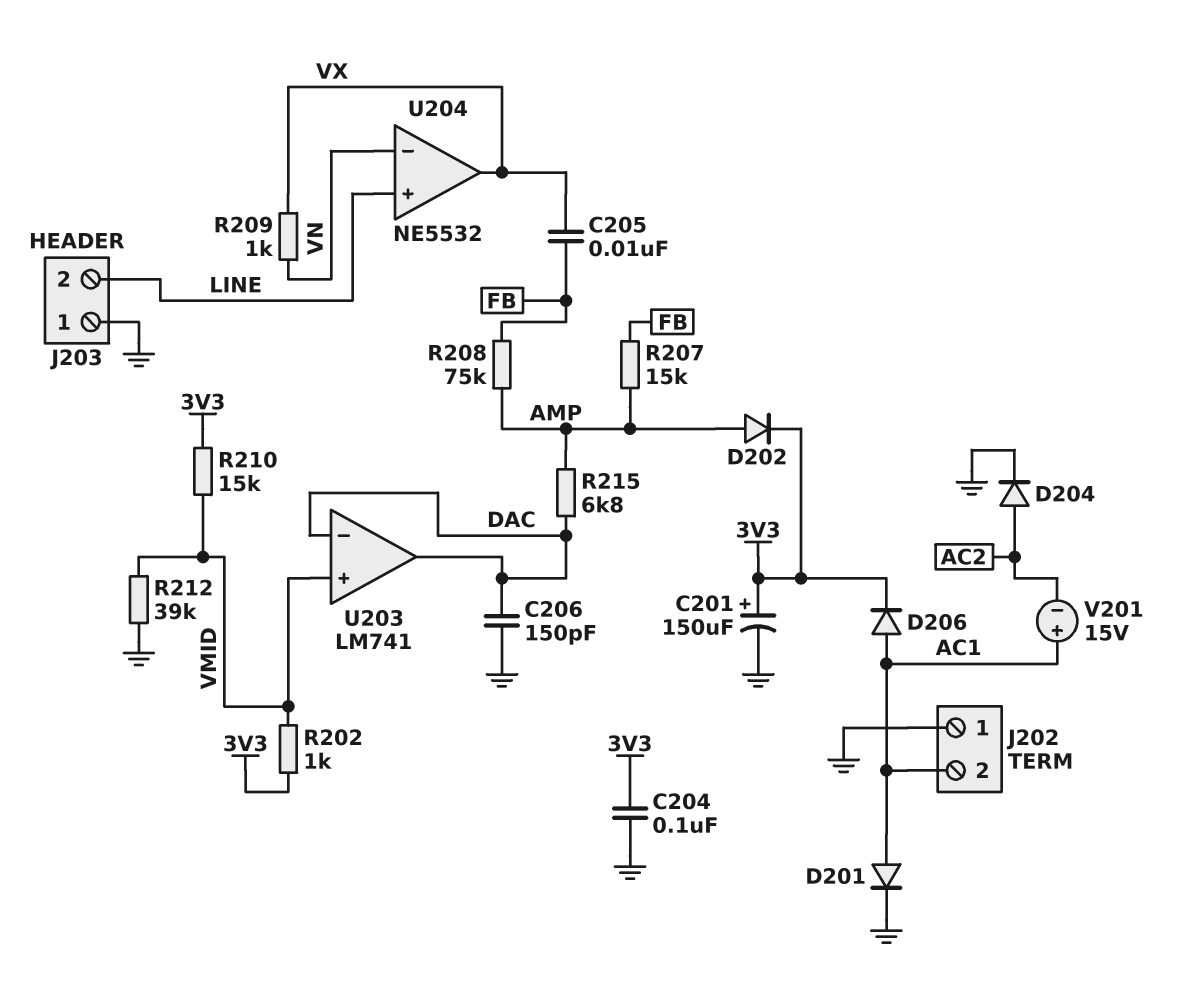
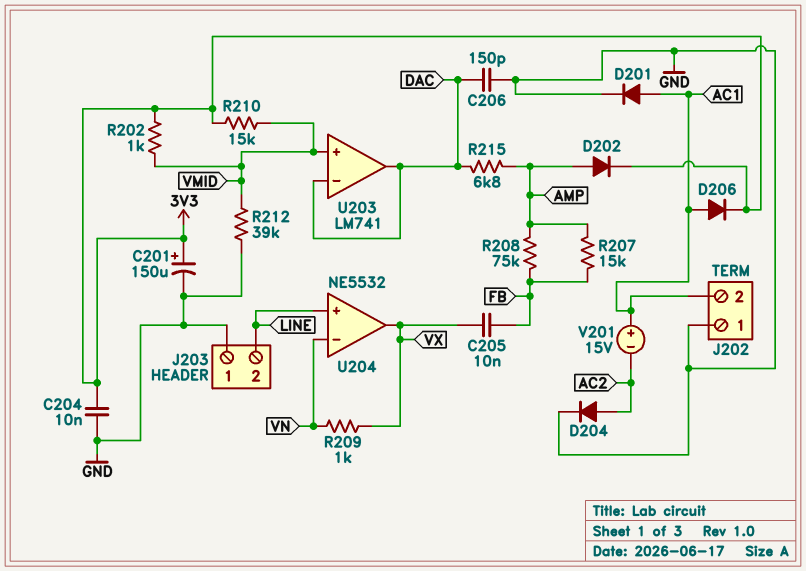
C204: 100nF (3V3, GND) -> 10nF (3V3, GND)

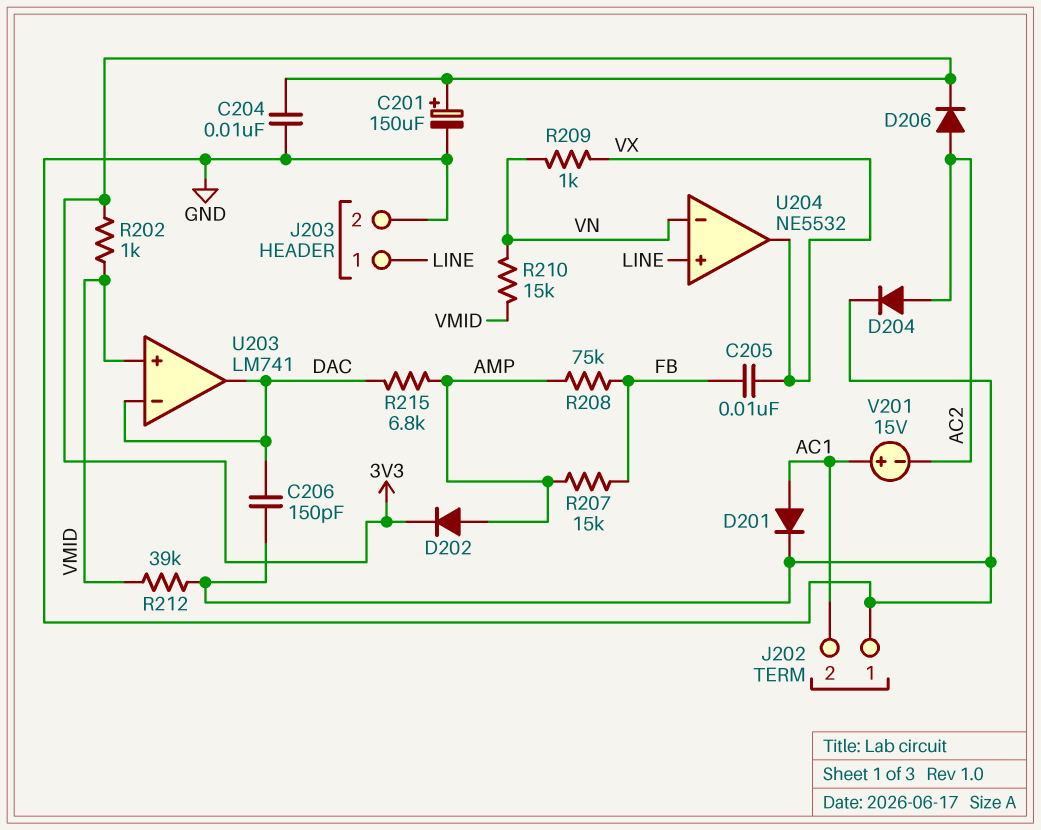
D206: diode (A AC1, K 3V3) -> diode (A AC2, K 3V3)
J203 pin 1: GND -> LINE
J203 pin 2: LINE -> GND
R210: 15k (3V3, VMID) -> 15k (VMID, VN)

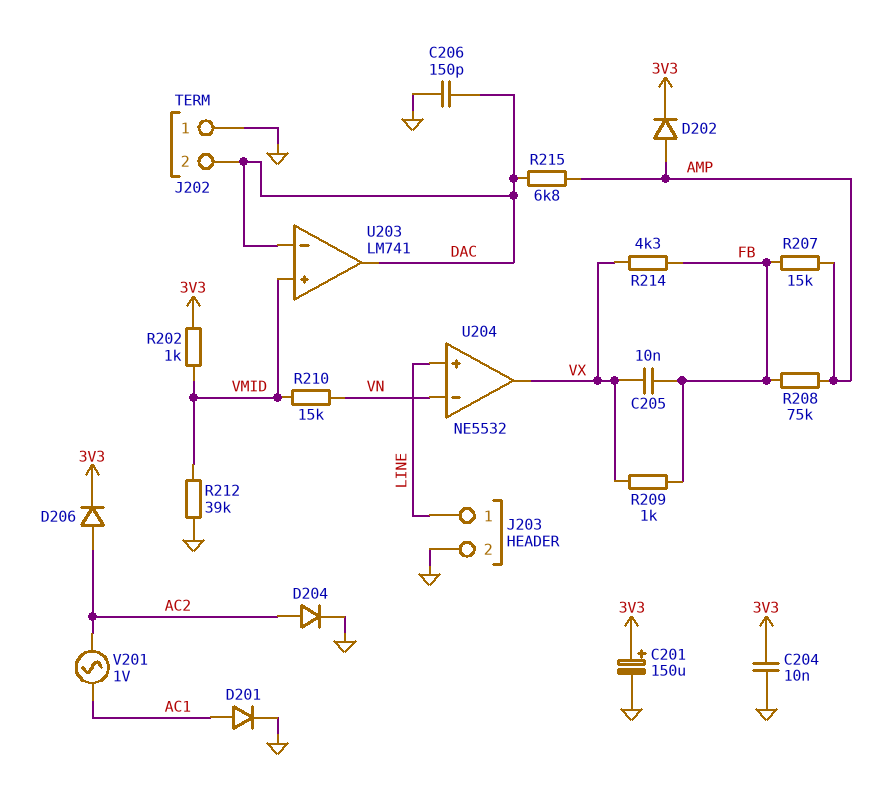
J202 pin 2: AC1 -> DAC
R209: 1k (VN, VX) -> 1k (FB, VX)
R214: none -> 4.3k (FB, VX)
V201: 15V (plus AC1, minus AC2) -> AC 1V (AC1, AC2)

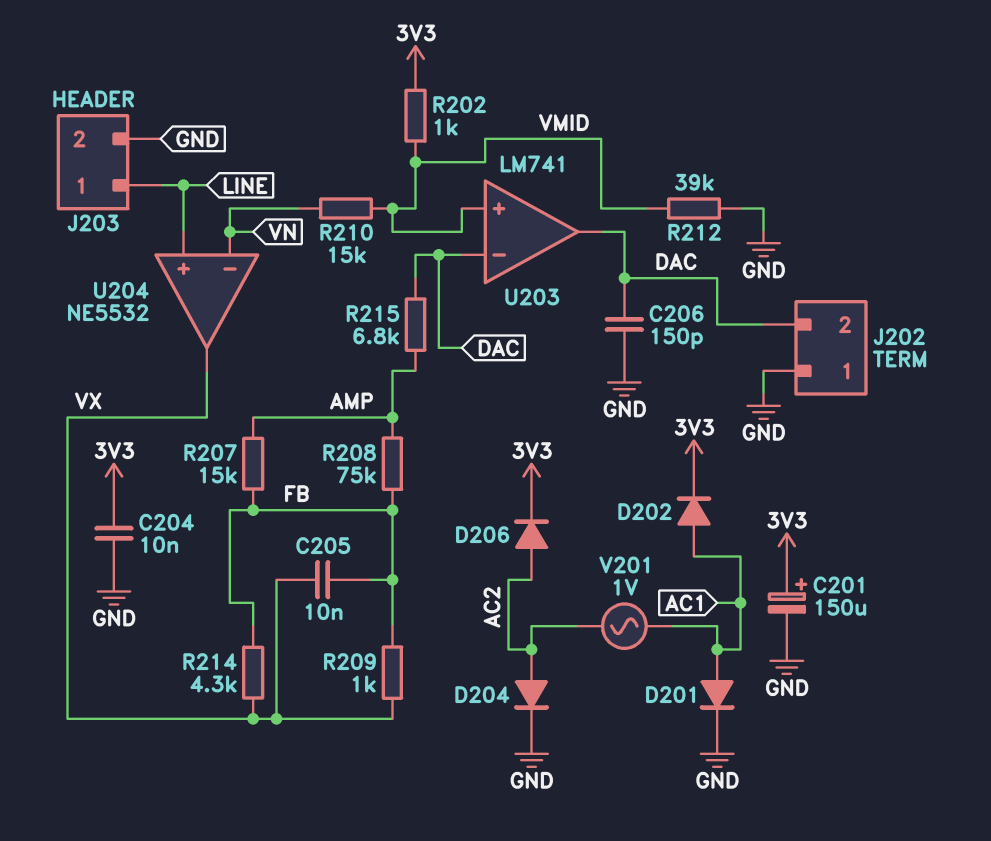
D202: diode (A AMP, K 3V3) -> diode (A AC1, K 3V3)

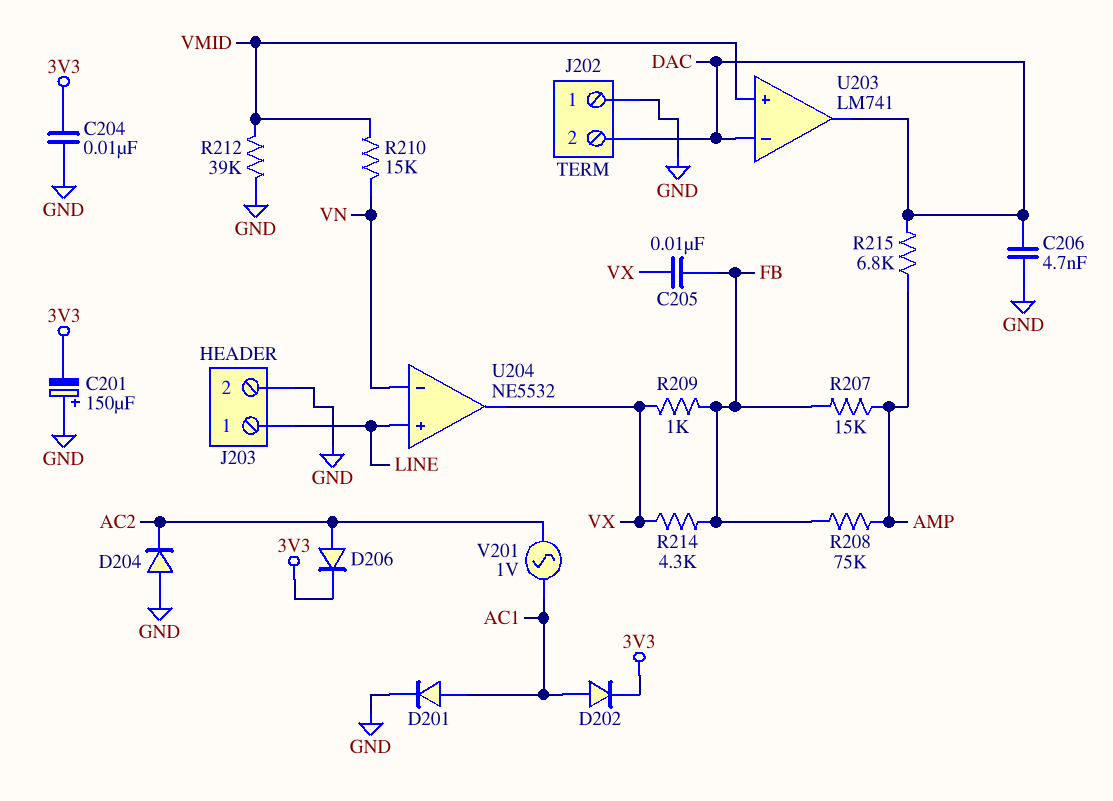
C201: 150uF (plus 3V3, minus GND) -> 150uF (plus GND, minus 3V3)
C206: 150pF (DAC, GND) -> 4.7nF (DAC, GND)
D204: diode (A AC2, K GND) -> diode (A GND, K AC2)
R202: 1k (3V3, VMID) -> none

